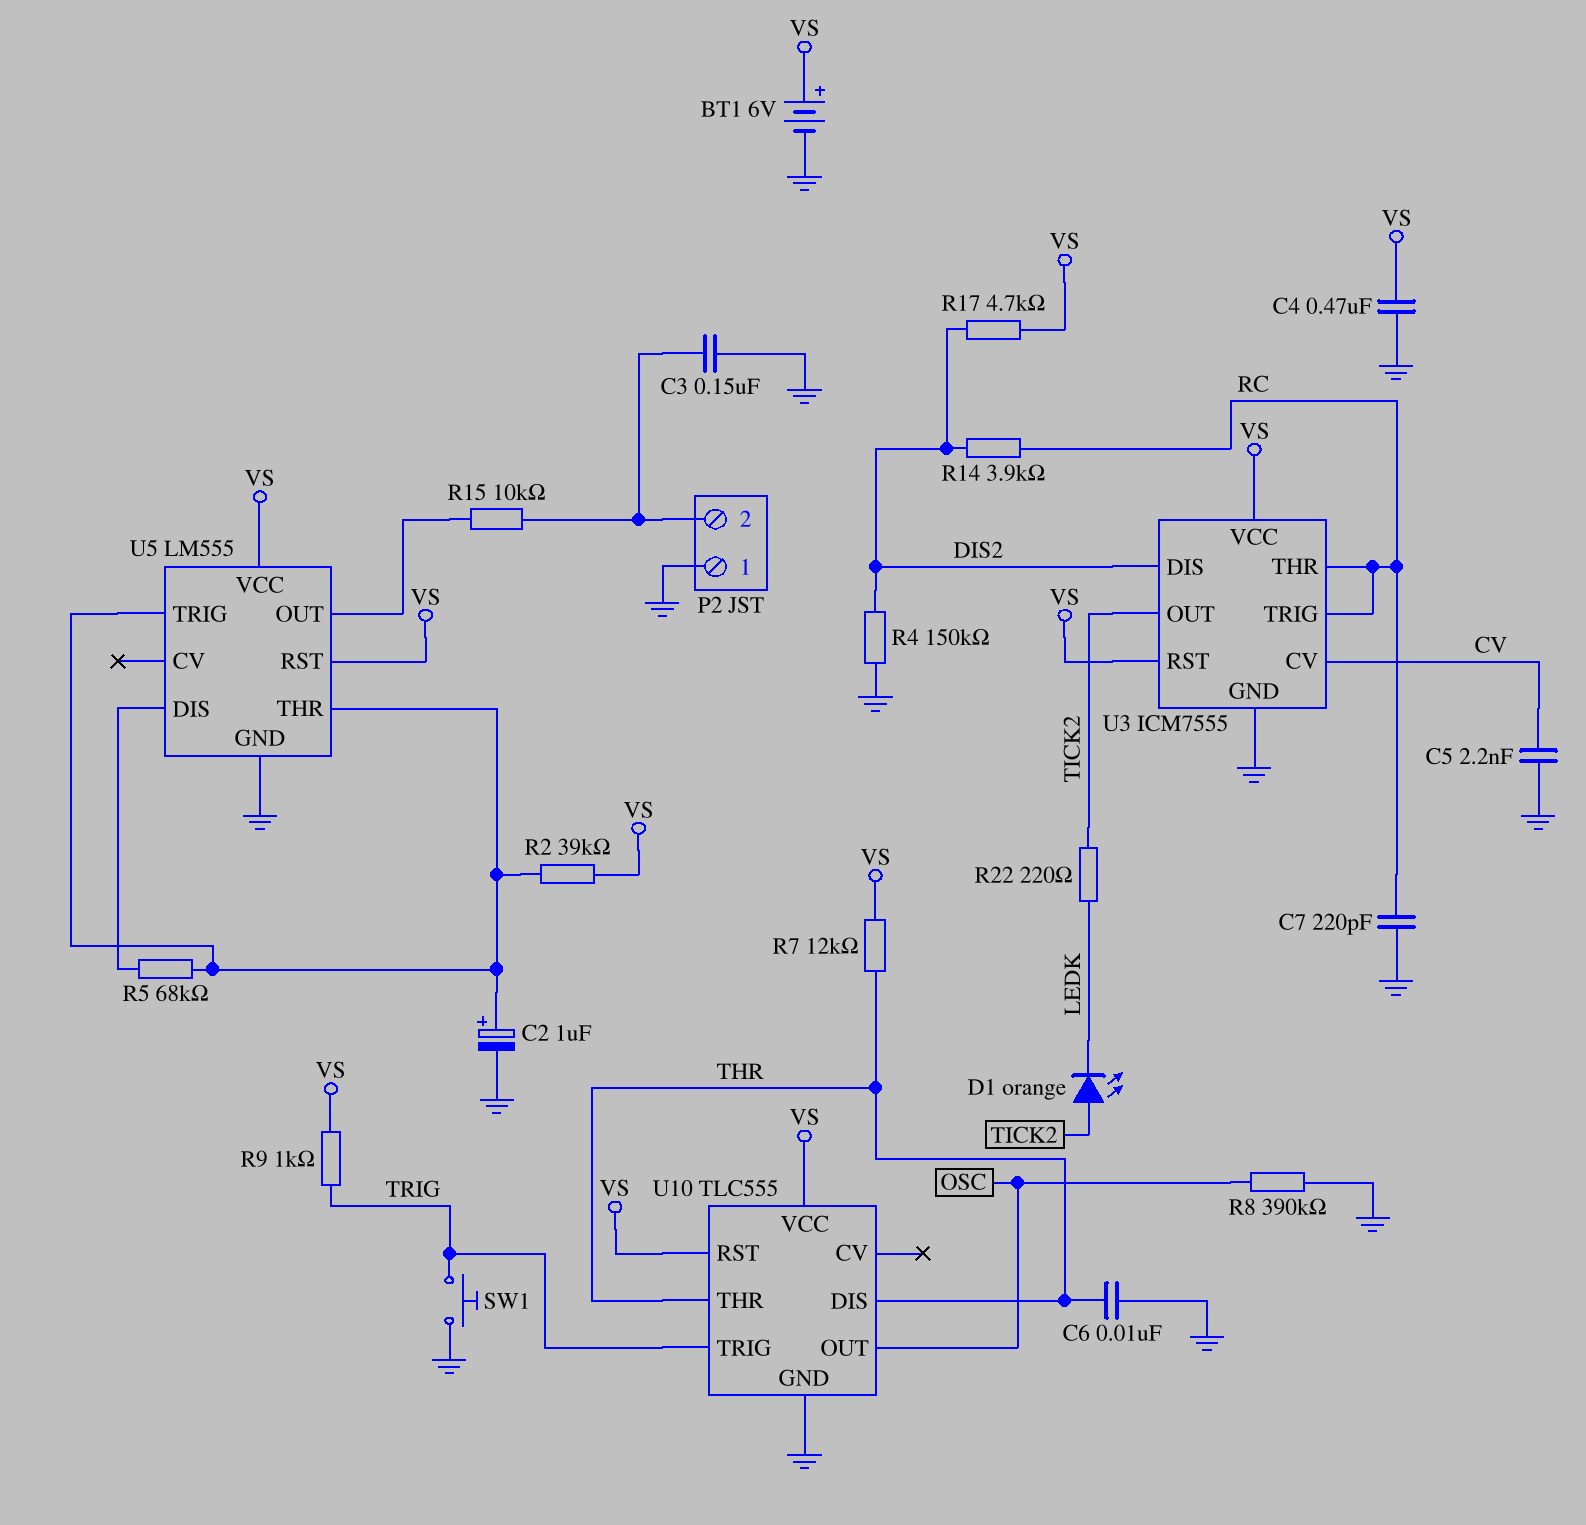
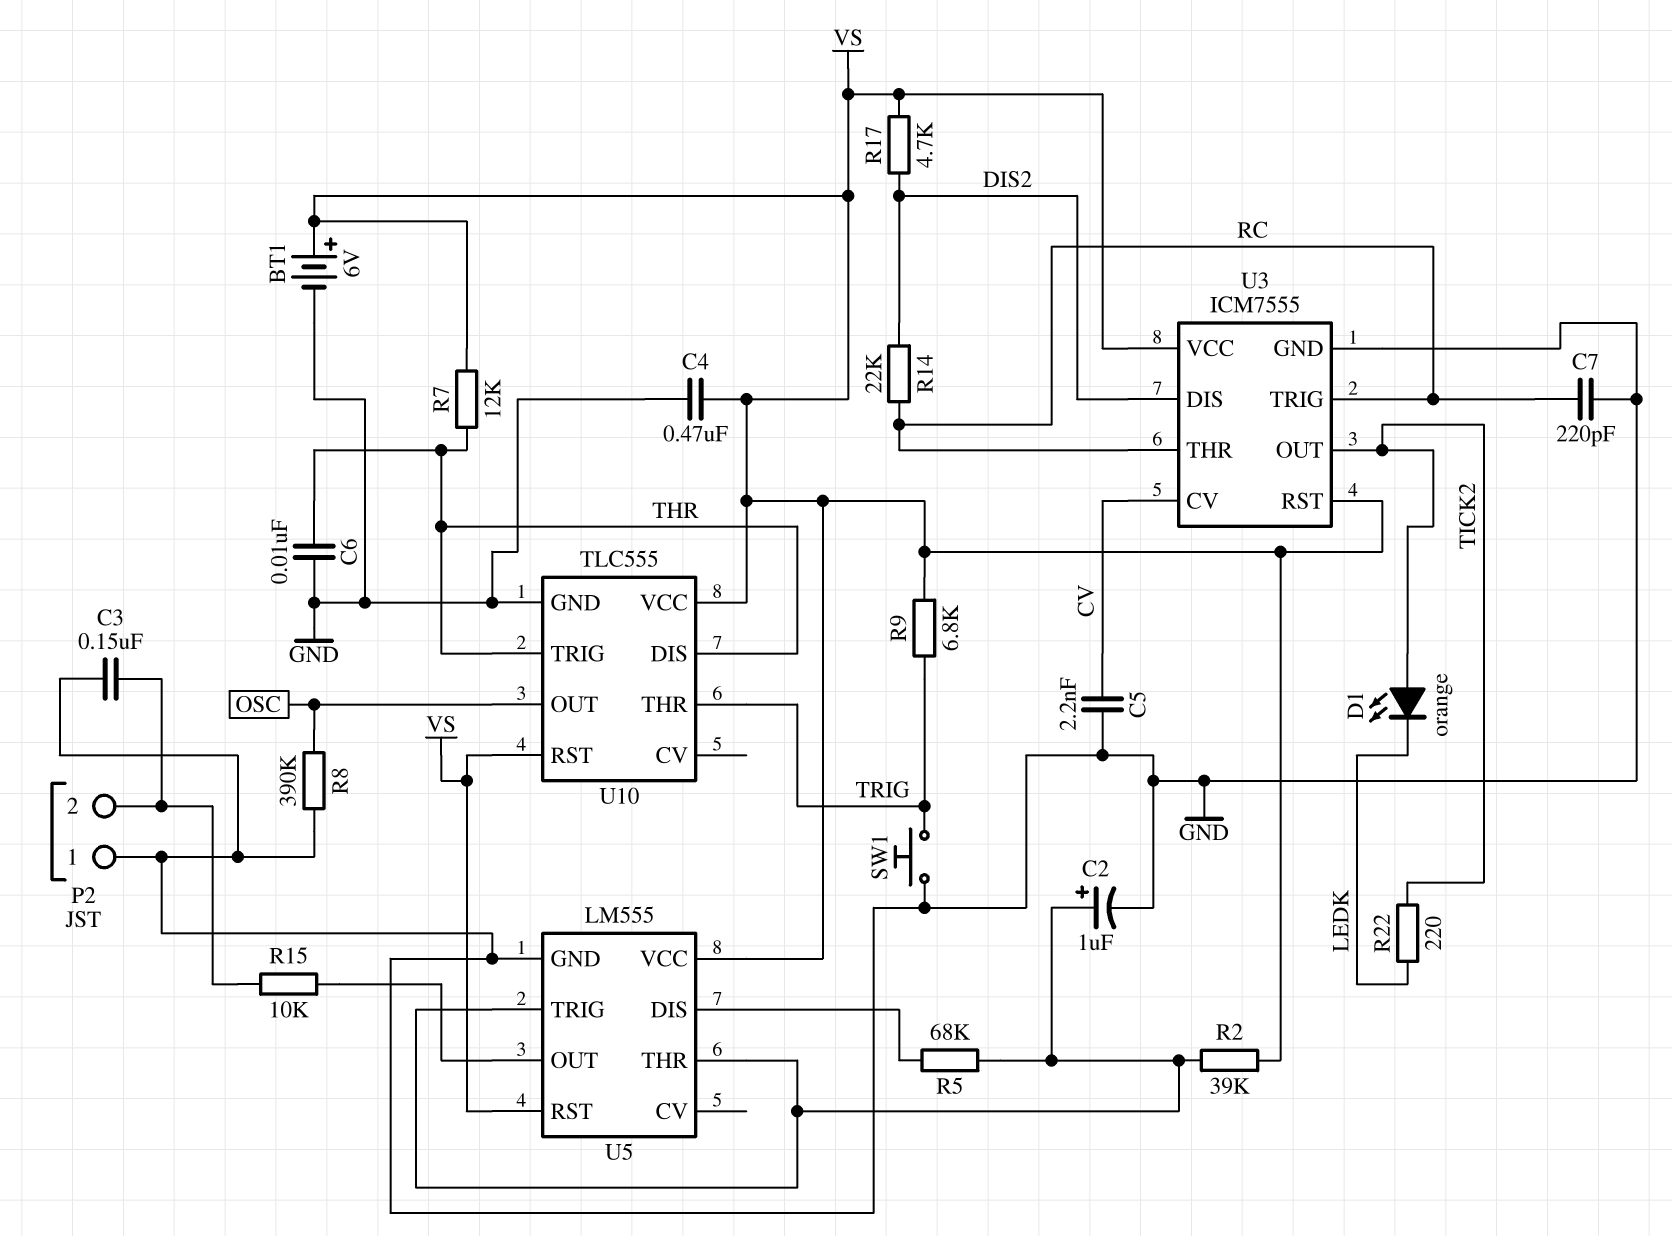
R4: 150k (DIS2, GND) -> none
R9: 1k (TRIG, VS) -> 6.8k (TRIG, VS)
R14: 3.9k (DIS2, RC) -> 22k (DIS2, RC)
U10 pin THR: THR -> TRIG
U10 pin TRIG: TRIG -> THR

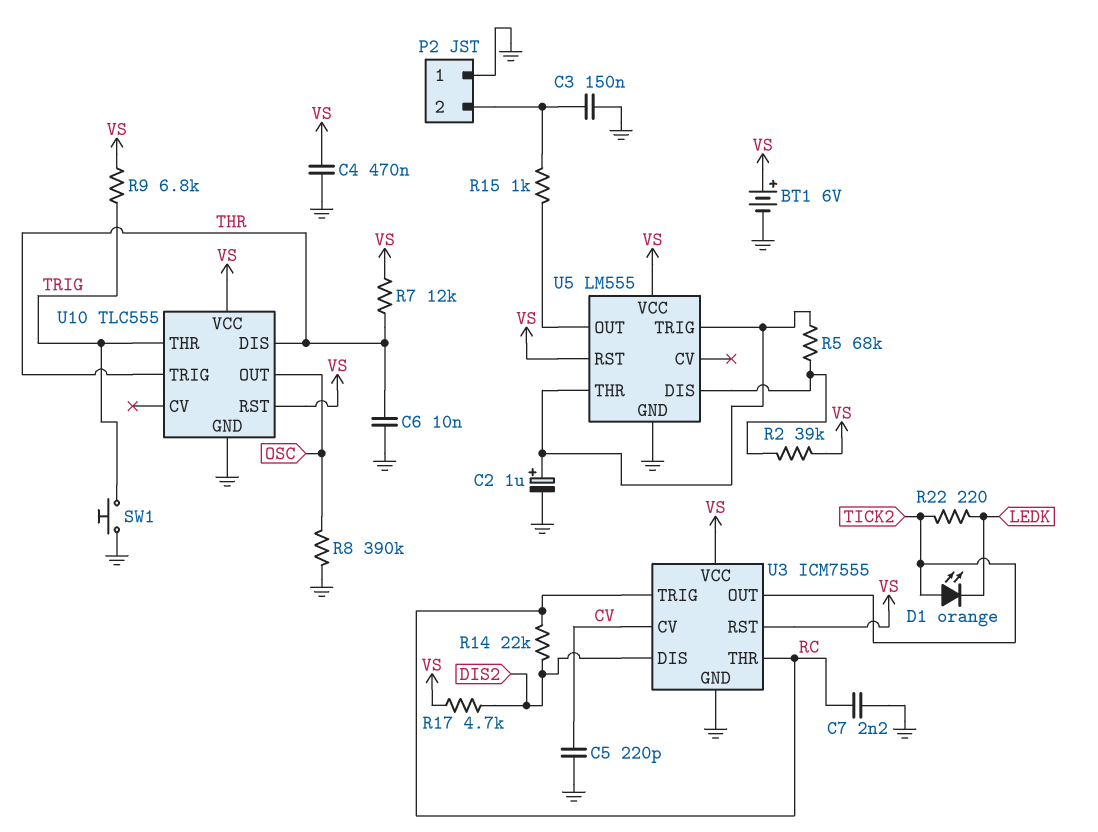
C5: 2.2nF (CV, GND) -> 220pF (CV, GND)
C7: 220pF (GND, RC) -> 2.2nF (GND, RC)
R2: 39k (U5/THR, VS) -> 39k (U5/DIS, VS)
R15: 10k (P2/2, U5/OUT) -> 1k (P2/2, U5/OUT)

